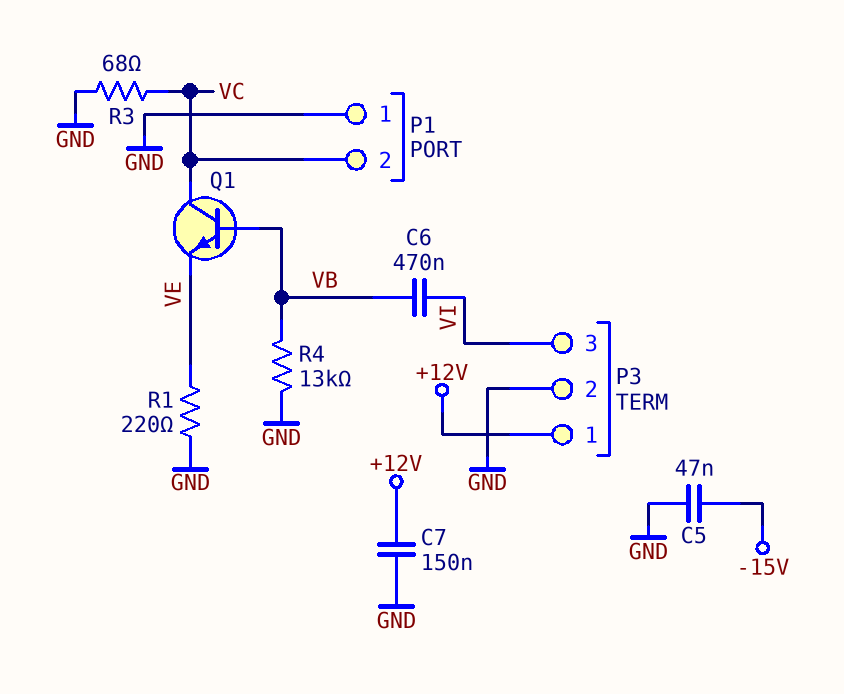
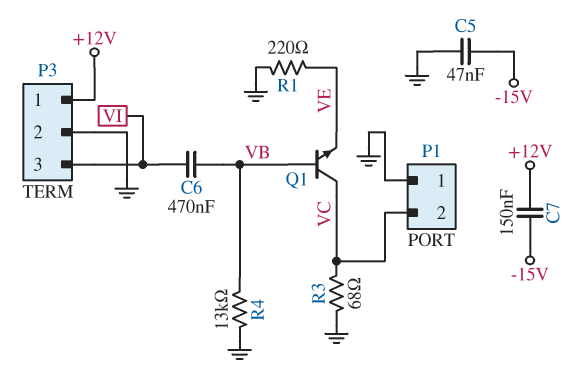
C7: 150nF (+12V, GND) -> 150nF (+12V, -15V)

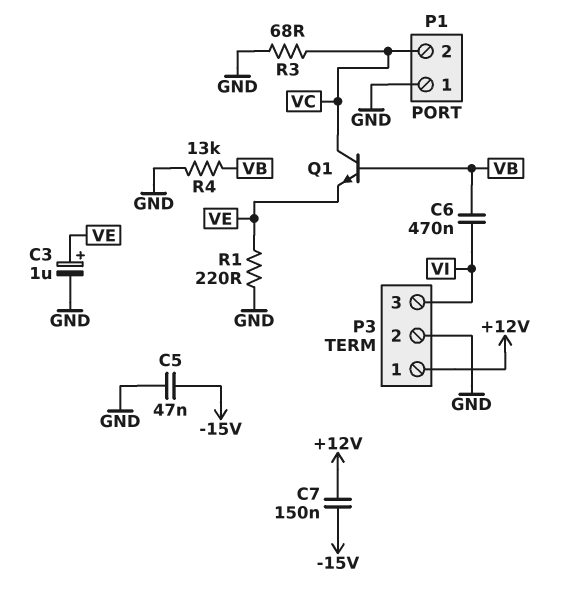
C3: none -> 1uF (plus VE, minus GND)

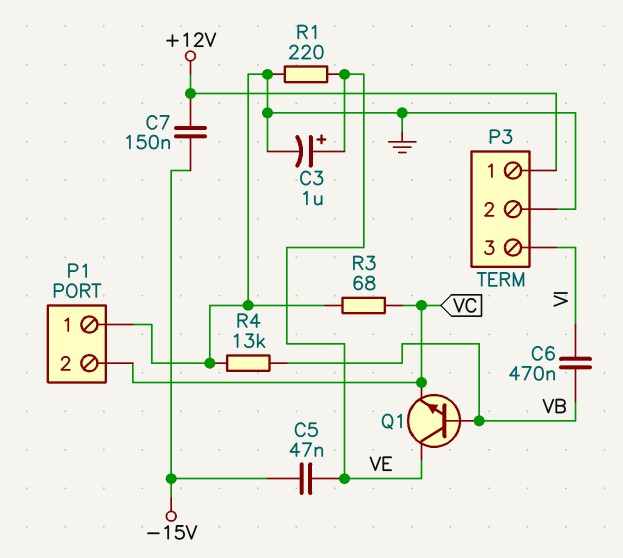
C5: 47nF (-15V, GND) -> 47nF (-15V, VE)
Q1: NPN (B VB, C VC, E VE) -> NPN (B VB, C VE, E VC)

